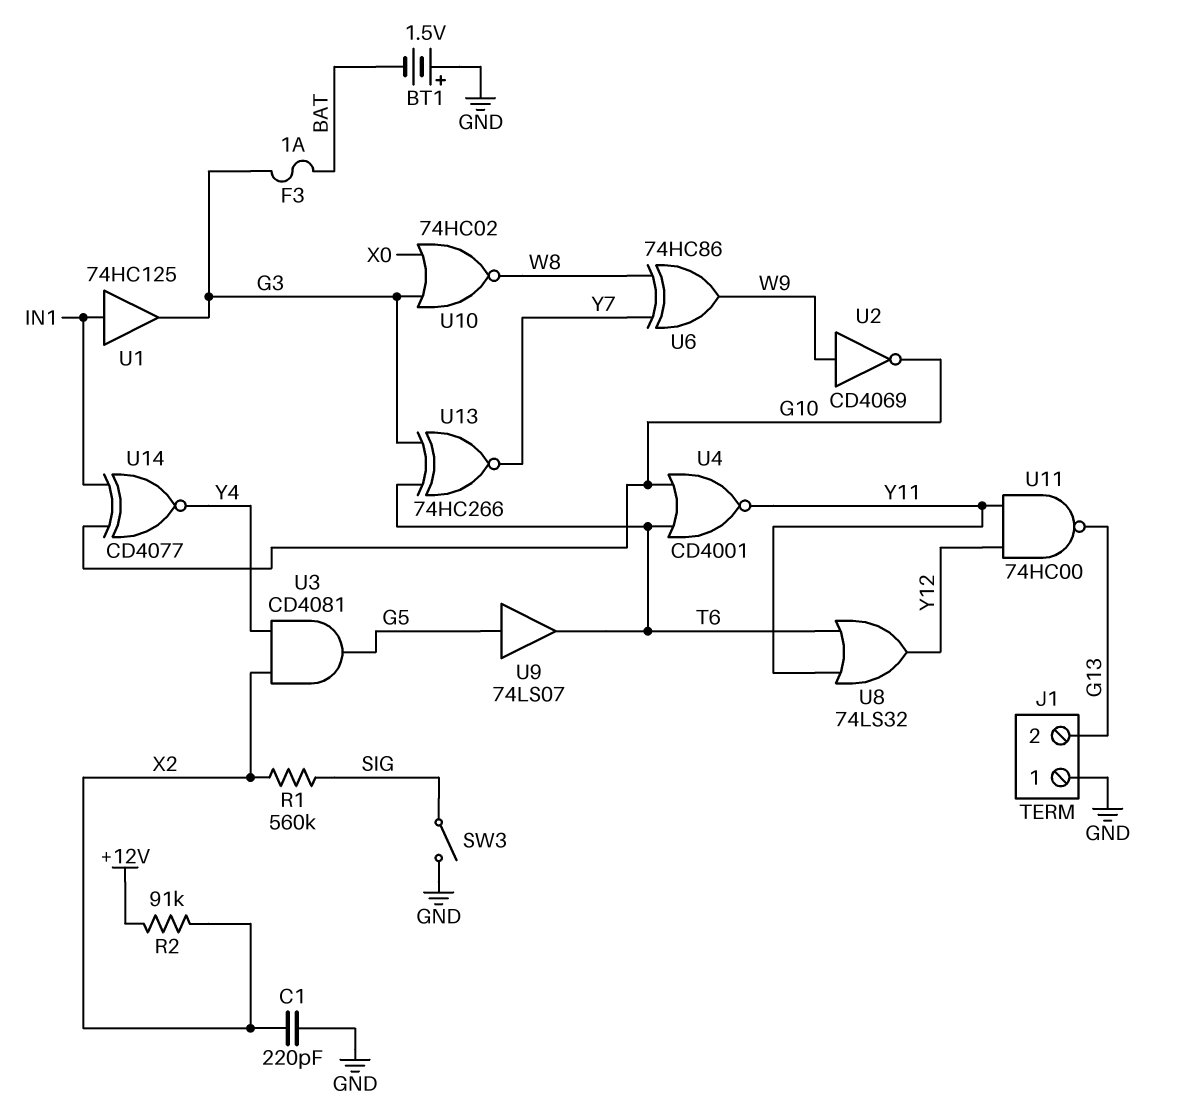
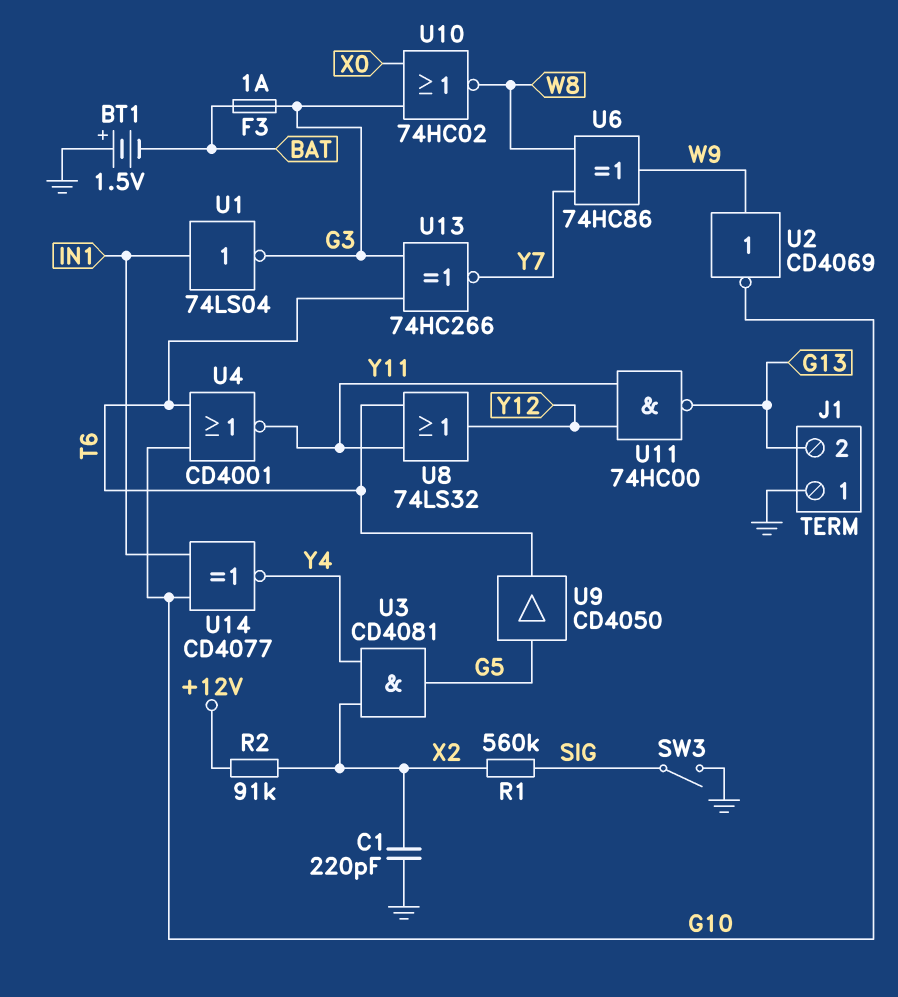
U1: buffer 74HC125 (in IN1, out G3) -> NOT 74LS04 (in IN1, out G3)
U9: buffer 74LS07 (in G5, out T6) -> buffer CD4050 (in G5, out T6)

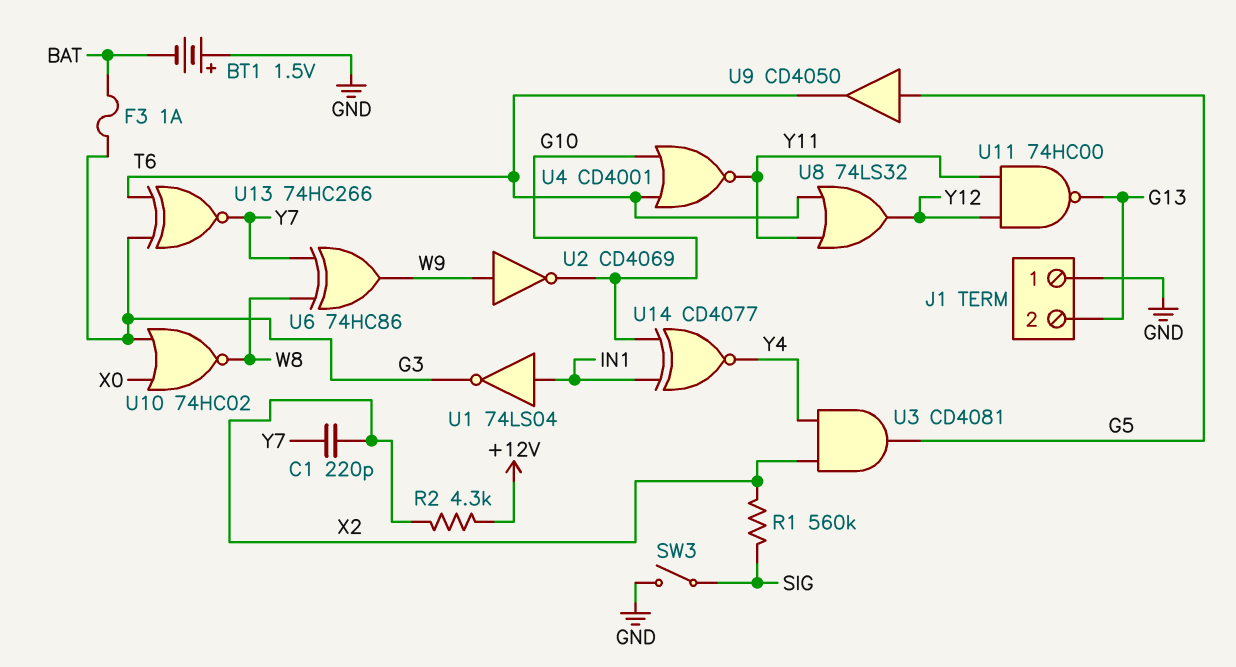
C1: 220pF (GND, X2) -> 220pF (X2, Y7)
R2: 91k (+12V, X2) -> 4.3k (+12V, X2)

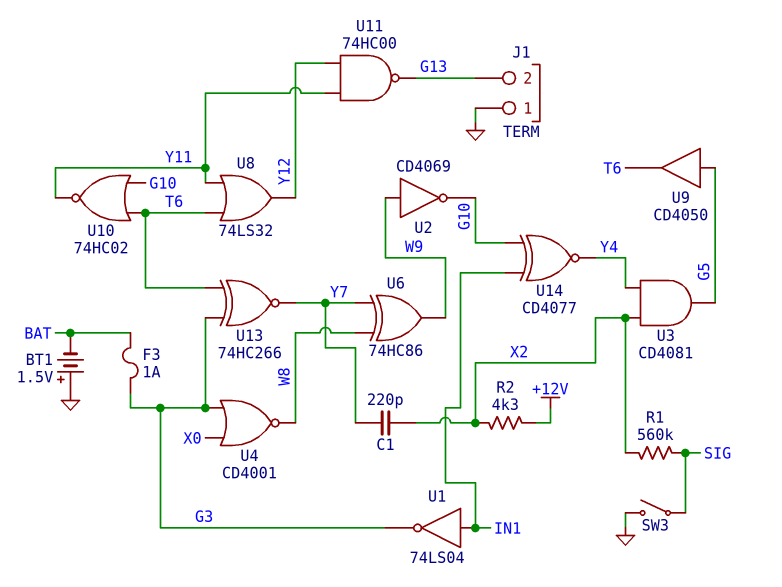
U4: NOR CD4001 (in G10, in T6, out Y11) -> NOR CD4001 (in G3, in X0, out W8)
U10: NOR 74HC02 (in G3, in X0, out W8) -> NOR 74HC02 (in G10, in T6, out Y11)

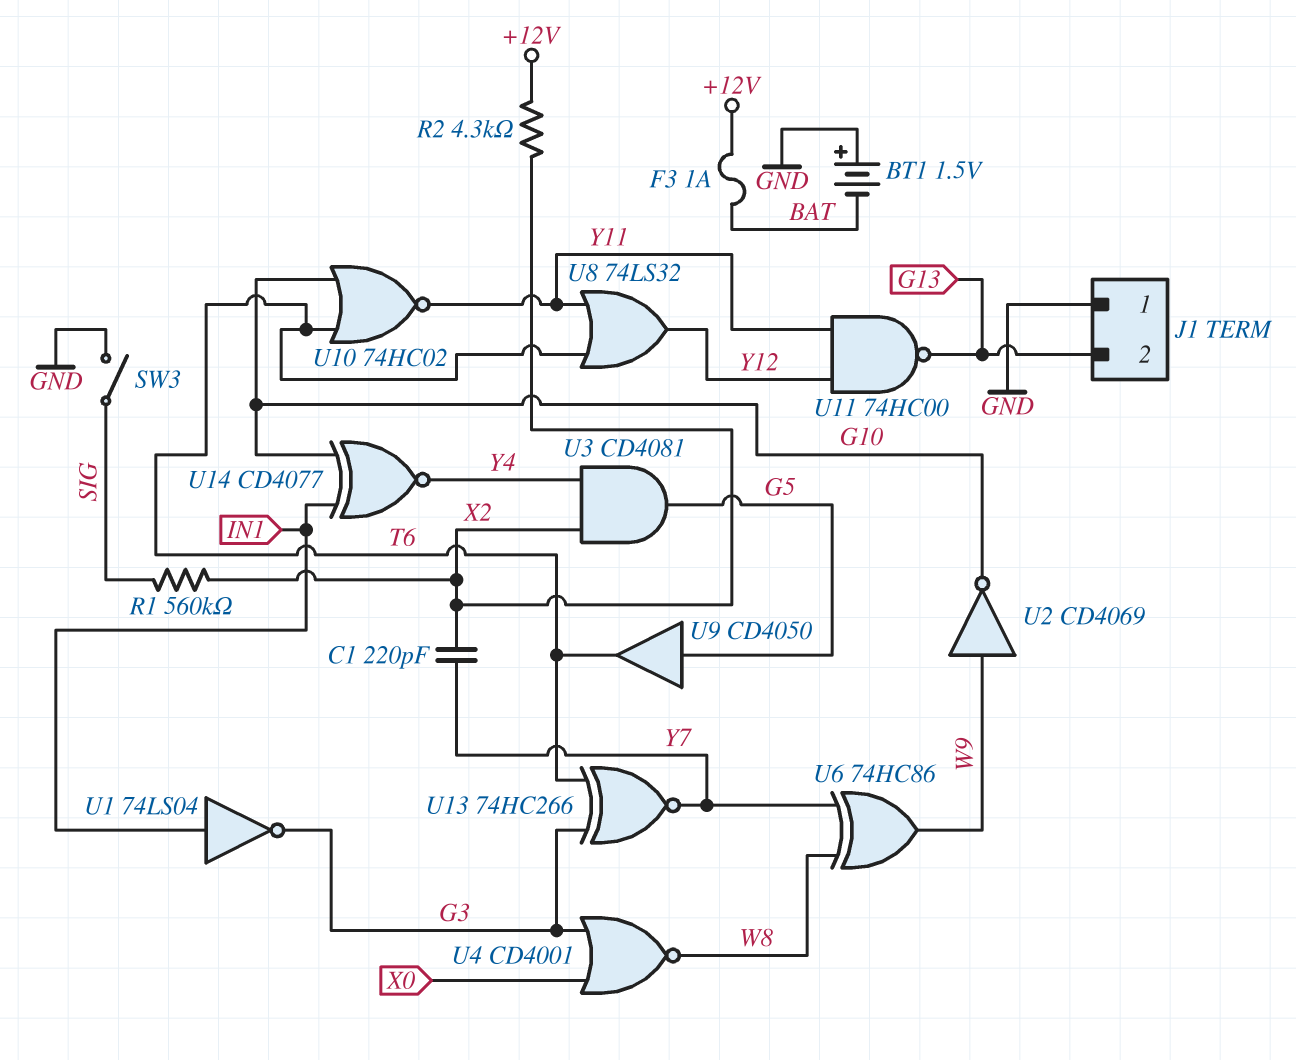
F3: 1A (BAT, G3) -> 1A (+12V, BAT)

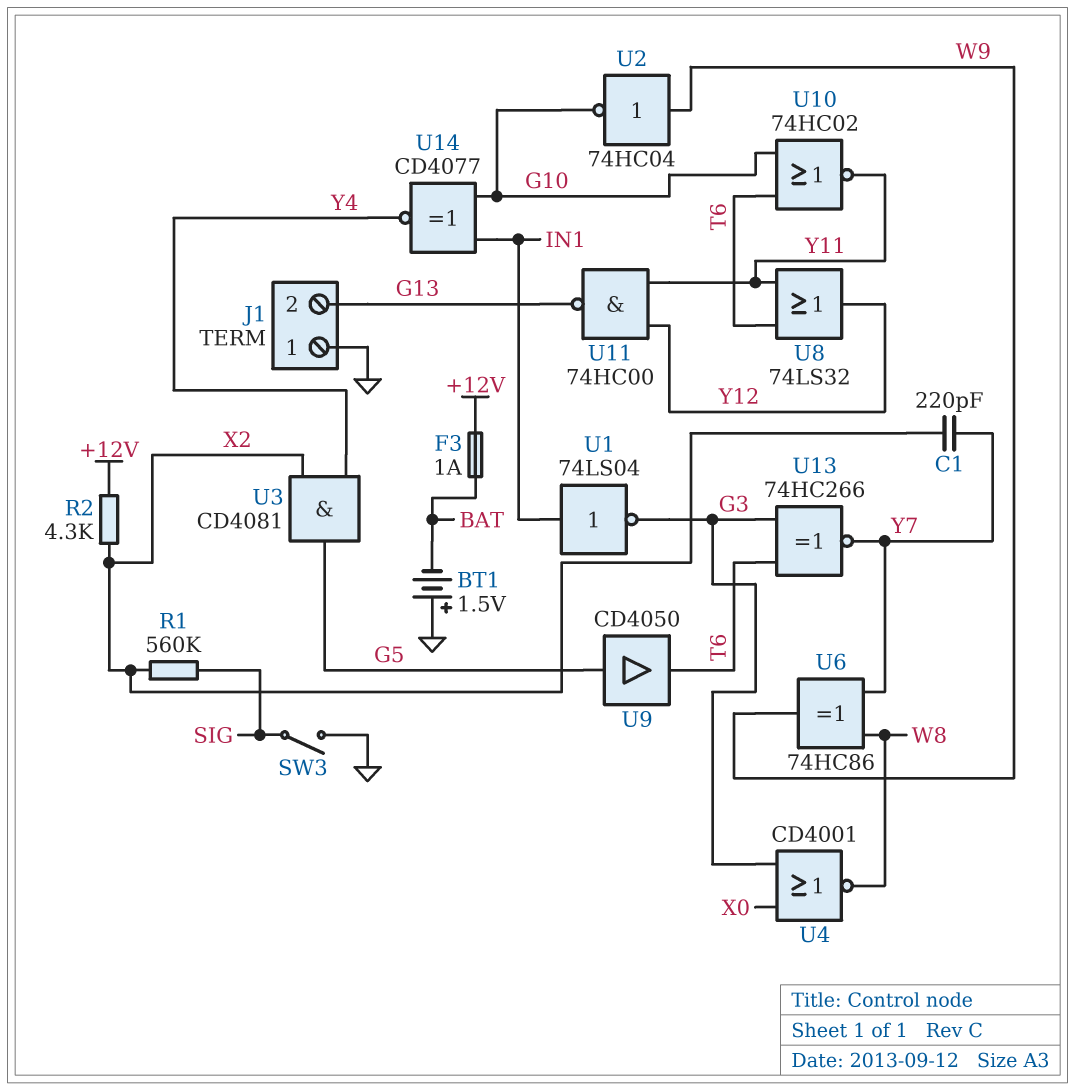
U2: NOT CD4069 (in W9, out G10) -> NOT 74HC04 (in W9, out G10)

